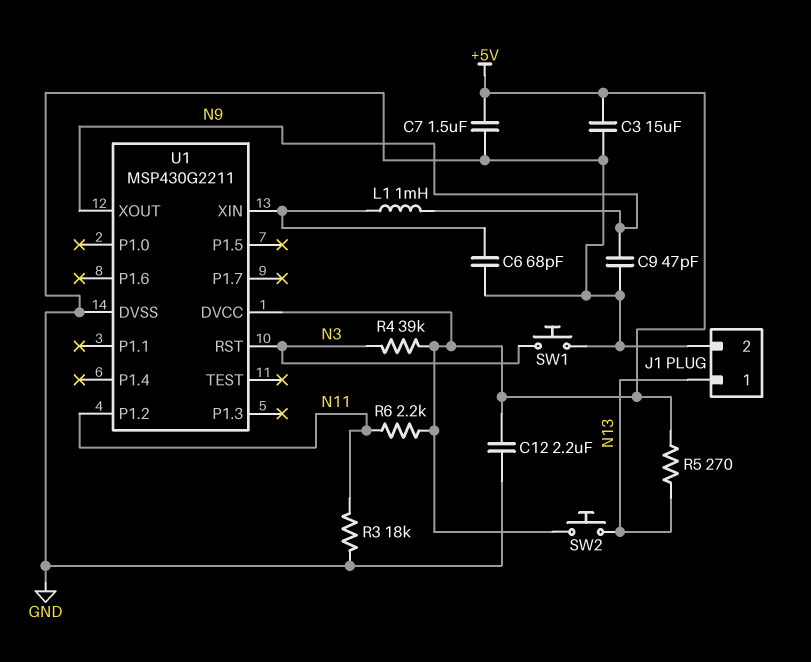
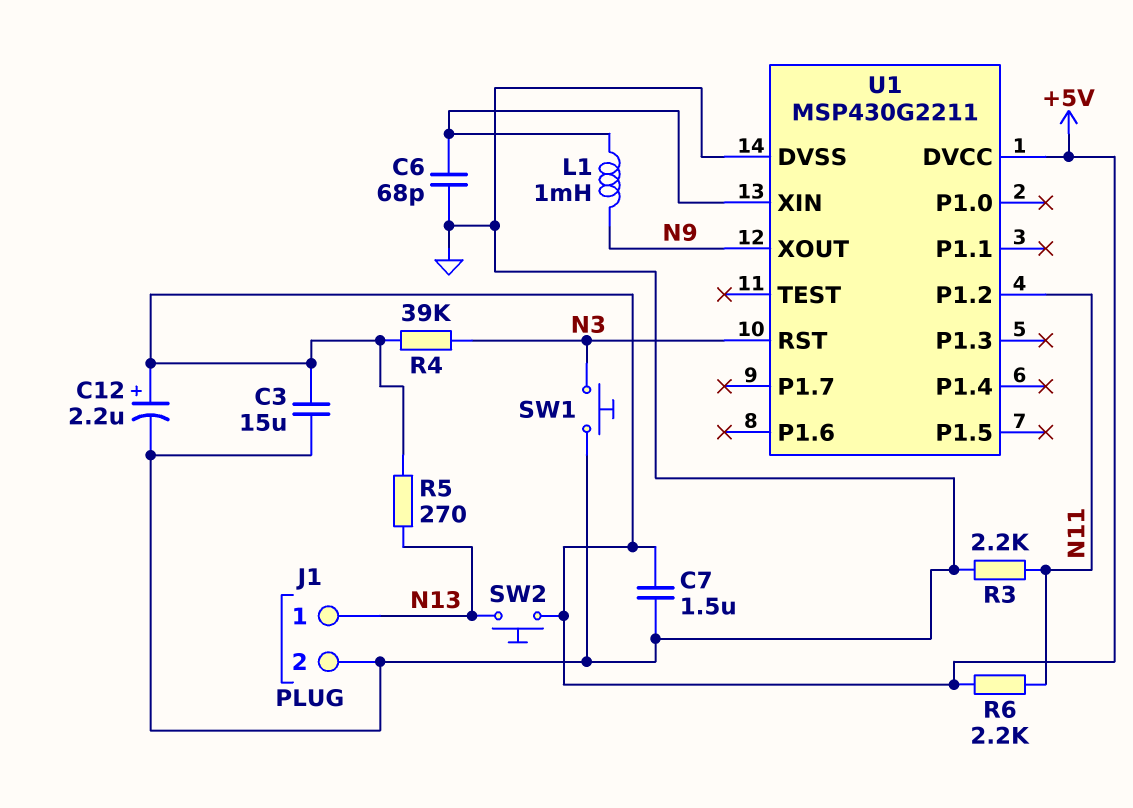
C9: 47pF (GND, N9) -> none
C12: 2.2uF (+5V, GND) -> 2.2uF (plus +5V, minus GND)
R3: 18k (GND, N11) -> 2.2k (GND, N11)

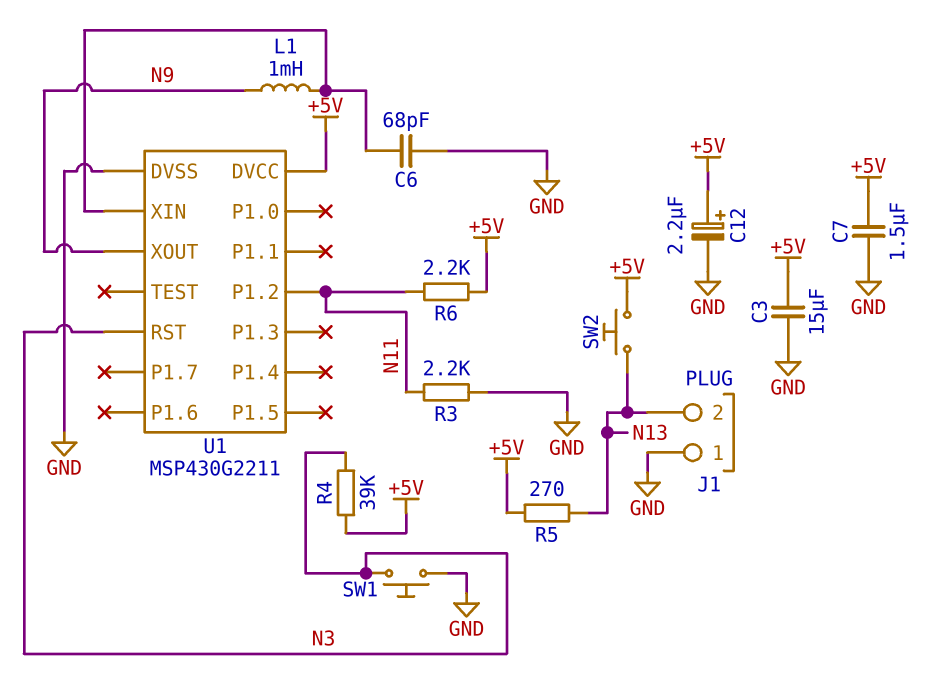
J1 pin 1: N13 -> GND
J1 pin 2: GND -> N13

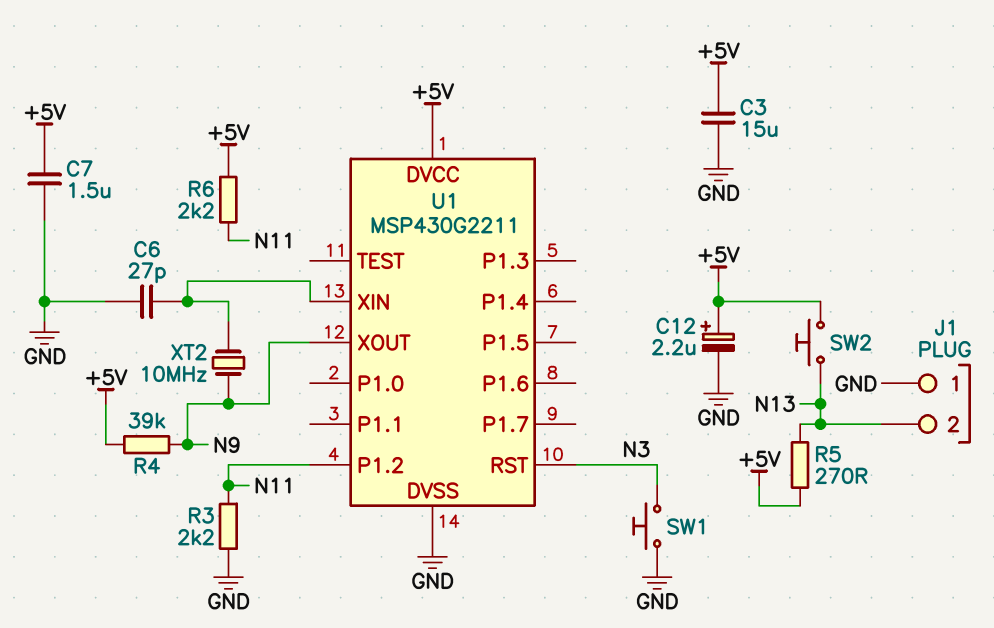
C6: 68pF (GND, U1/XIN) -> 27pF (GND, U1/XIN)
L1: 1mH (N9, U1/XIN) -> none
R4: 39k (+5V, N3) -> 39k (+5V, N9)
XT2: none -> 10MHz (N9, U1/XIN)

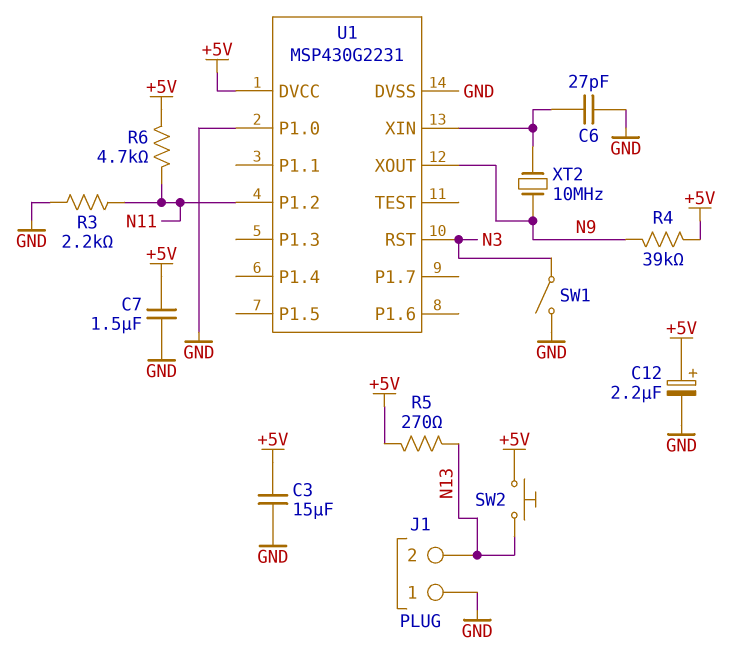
R6: 2.2k (+5V, N11) -> 4.7k (+5V, N11)
SW1: button (GND, N3) -> switch (GND, N3)
U1: MSP430G2211 -> MSP430G2231
U1 pin P1.0: none -> GND

